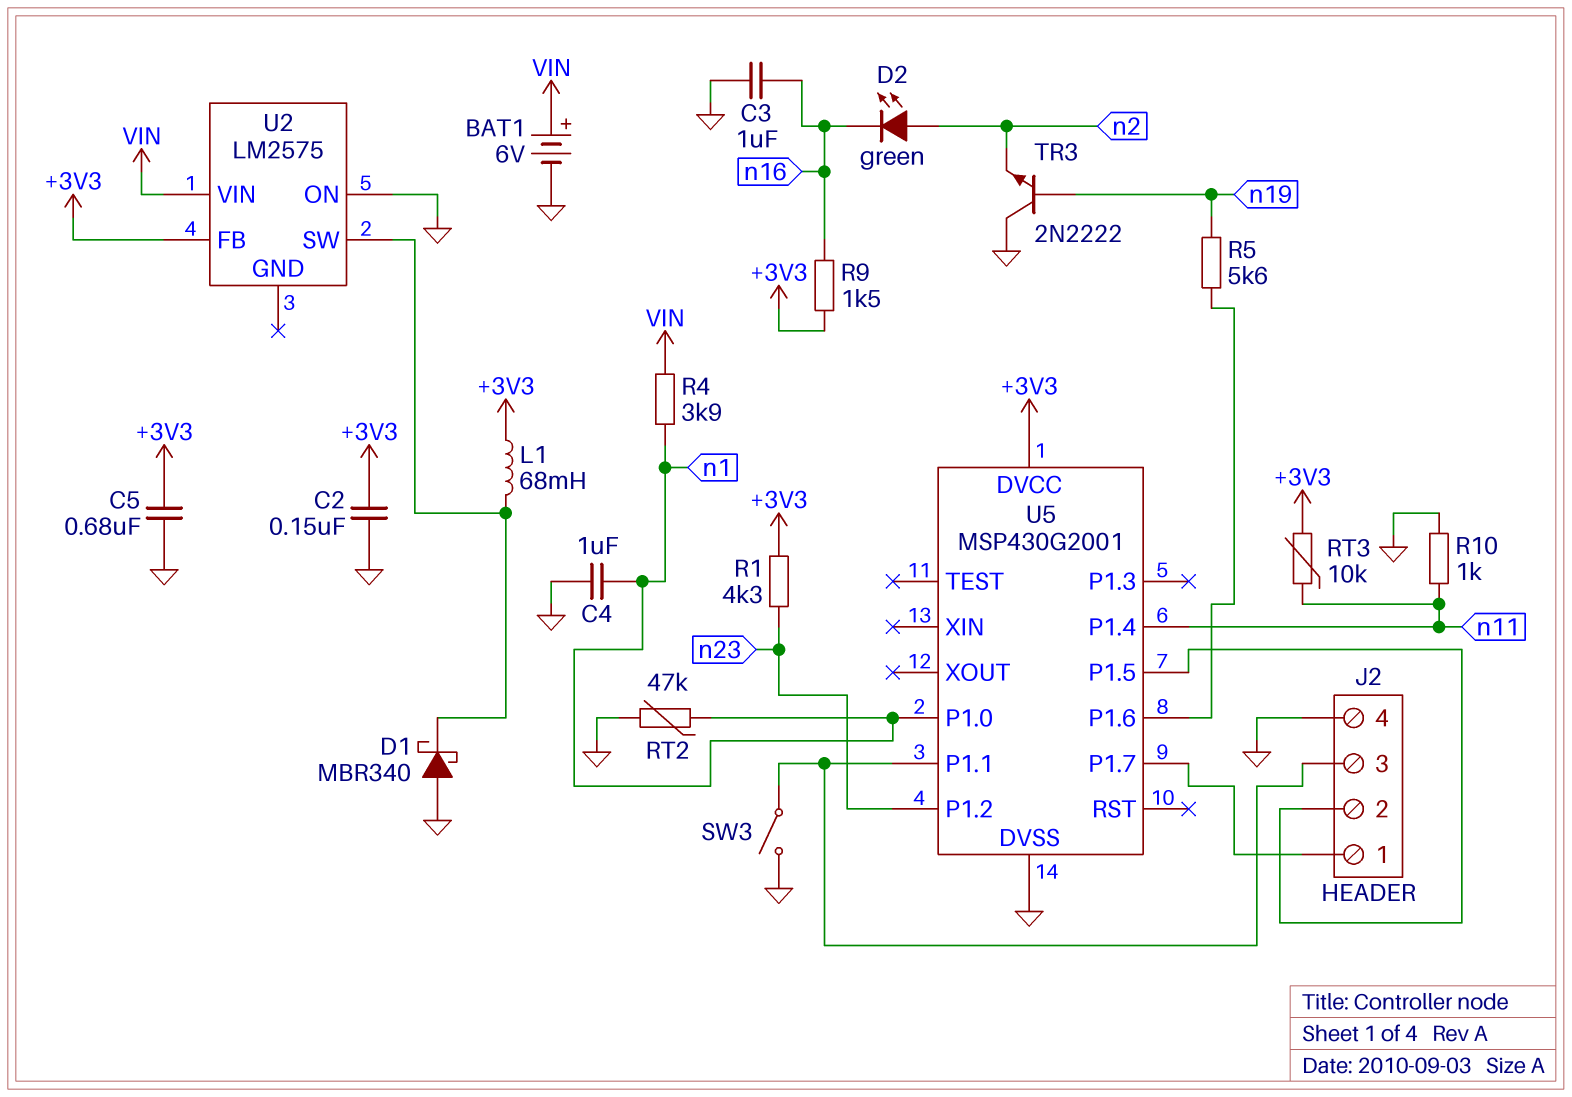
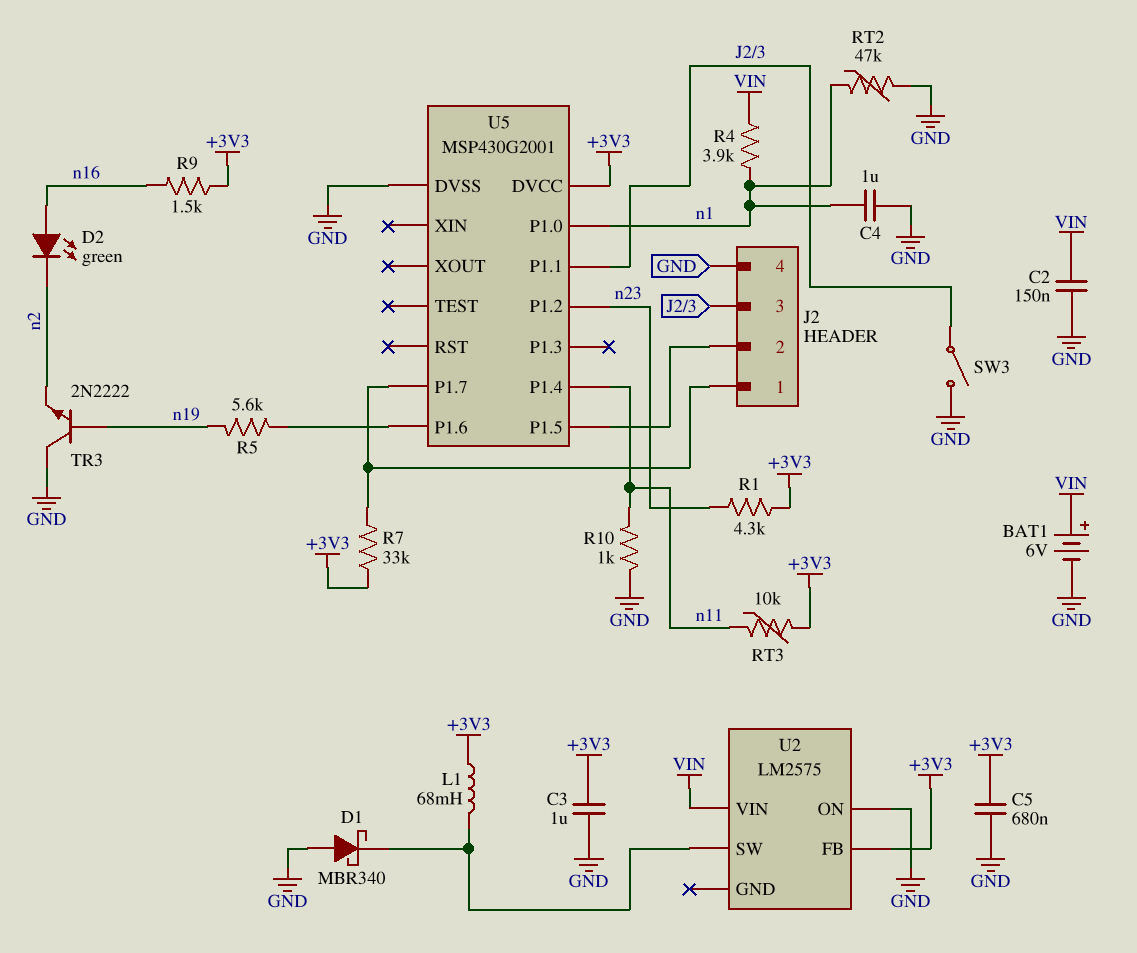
C2: 150nF (+3V3, GND) -> 150nF (GND, VIN)
C3: 1uF (GND, n16) -> 1uF (+3V3, GND)
D2: LED green (A n2, K n16) -> LED green (A n16, K n2)
R7: none -> 33k (+3V3, J2/1)

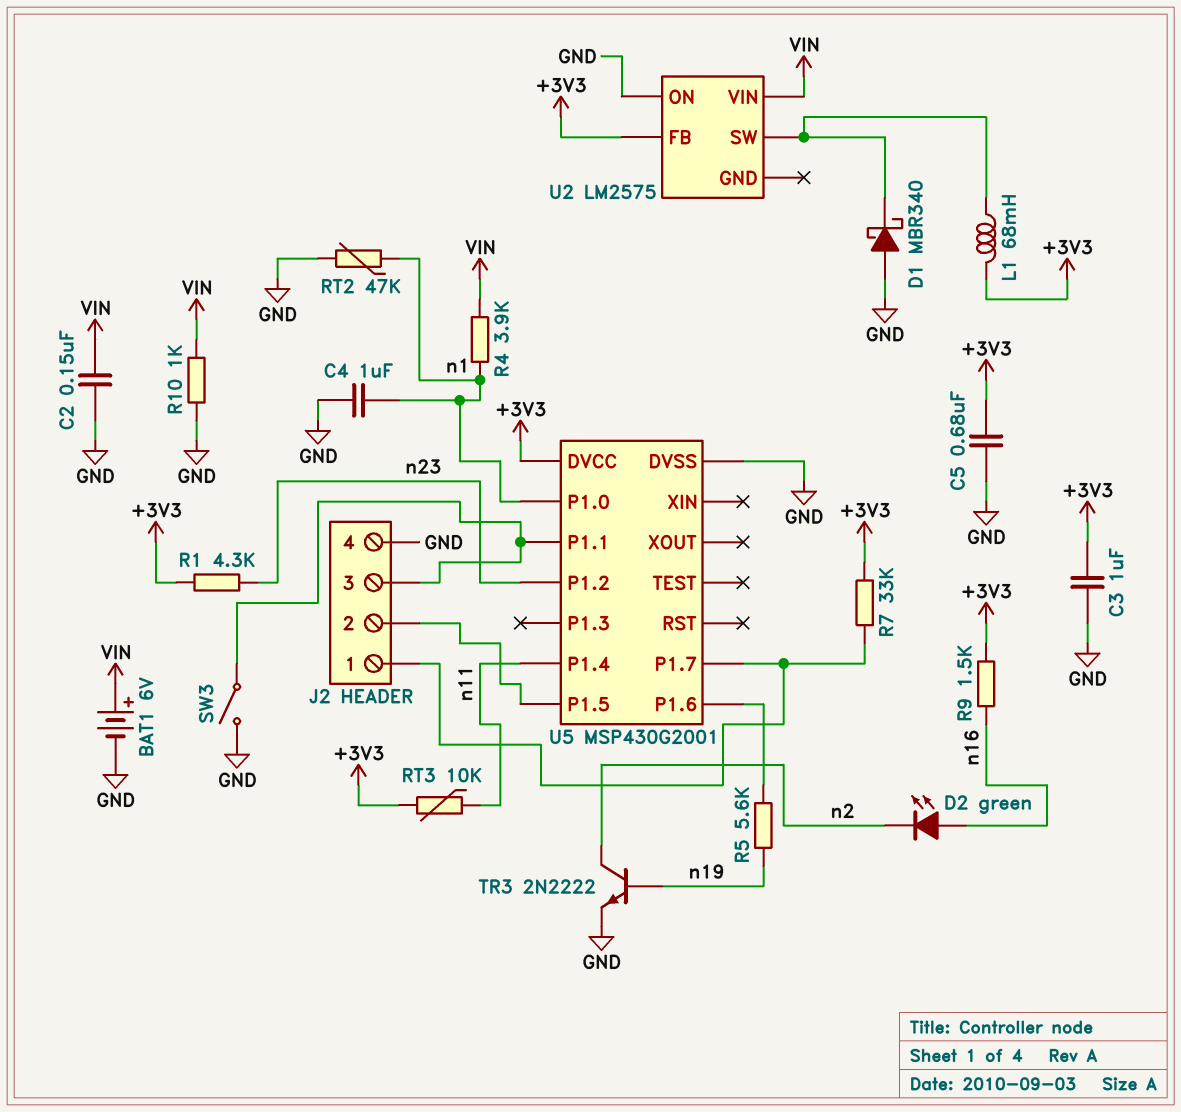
R10: 1k (GND, n11) -> 1k (GND, VIN)
TR3: NPN 2N2222 (B n19, C GND, E n2) -> NPN 2N2222 (B n19, C n2, E GND)

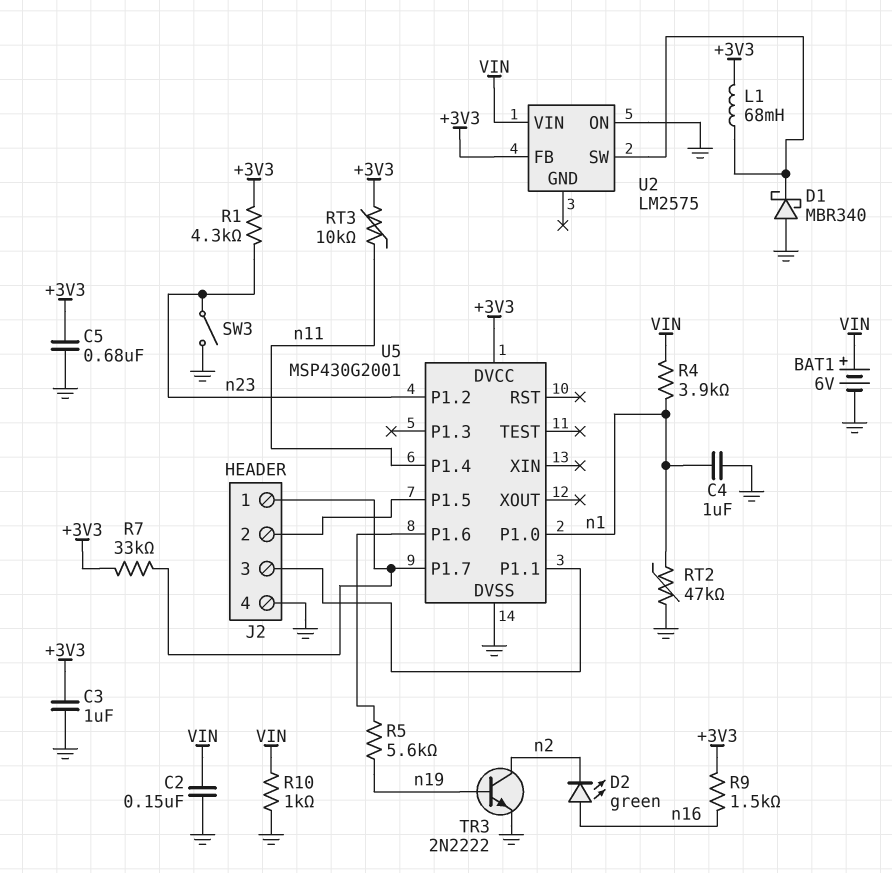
SW3: switch (GND, J2/3) -> switch (GND, n23)

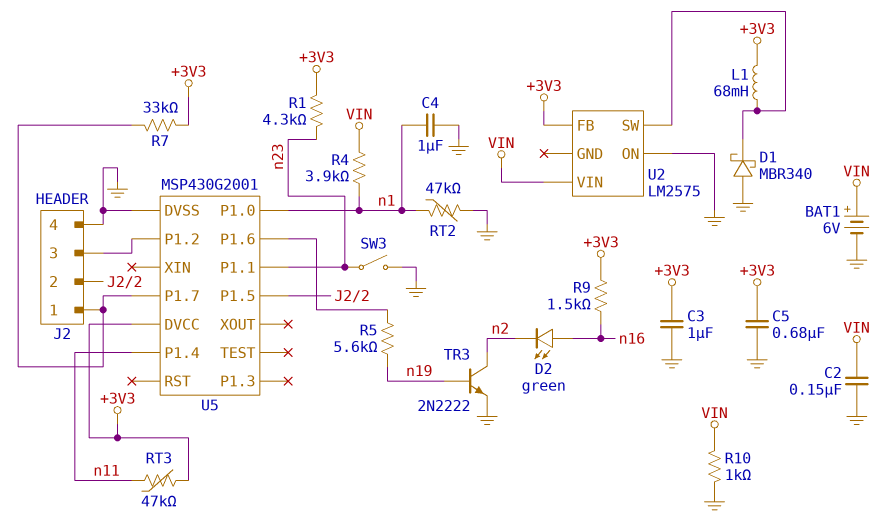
RT3: 10k (+3V3, n11) -> 47k (+3V3, n11)
U5 pin P1.1: J2/3 -> n23
U5 pin P1.2: n23 -> J2/3

